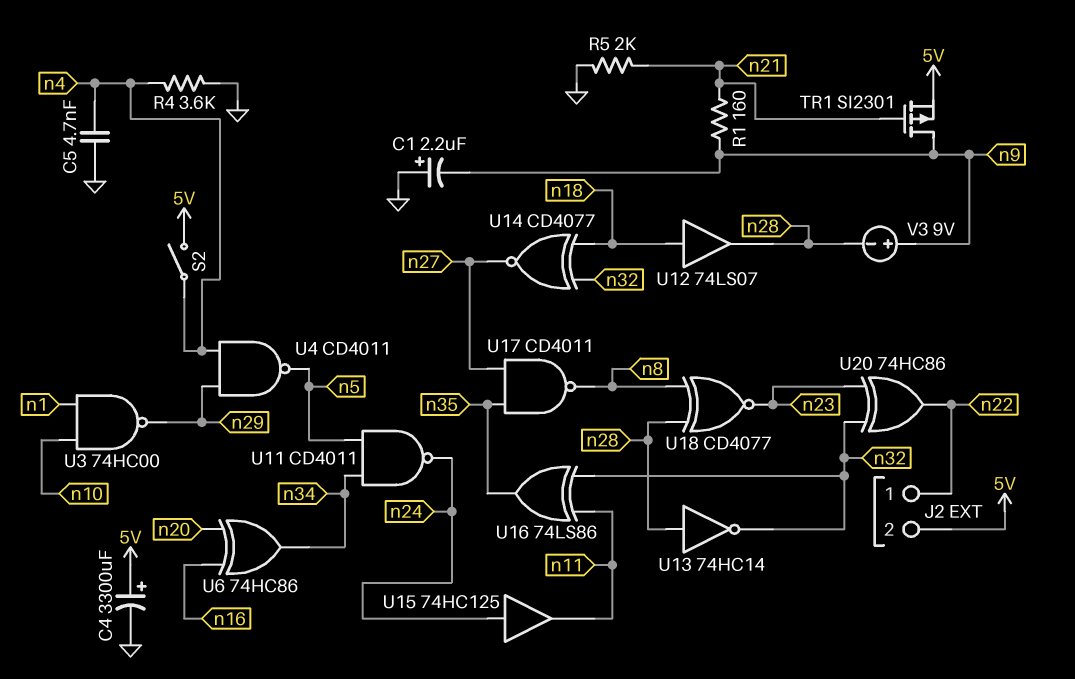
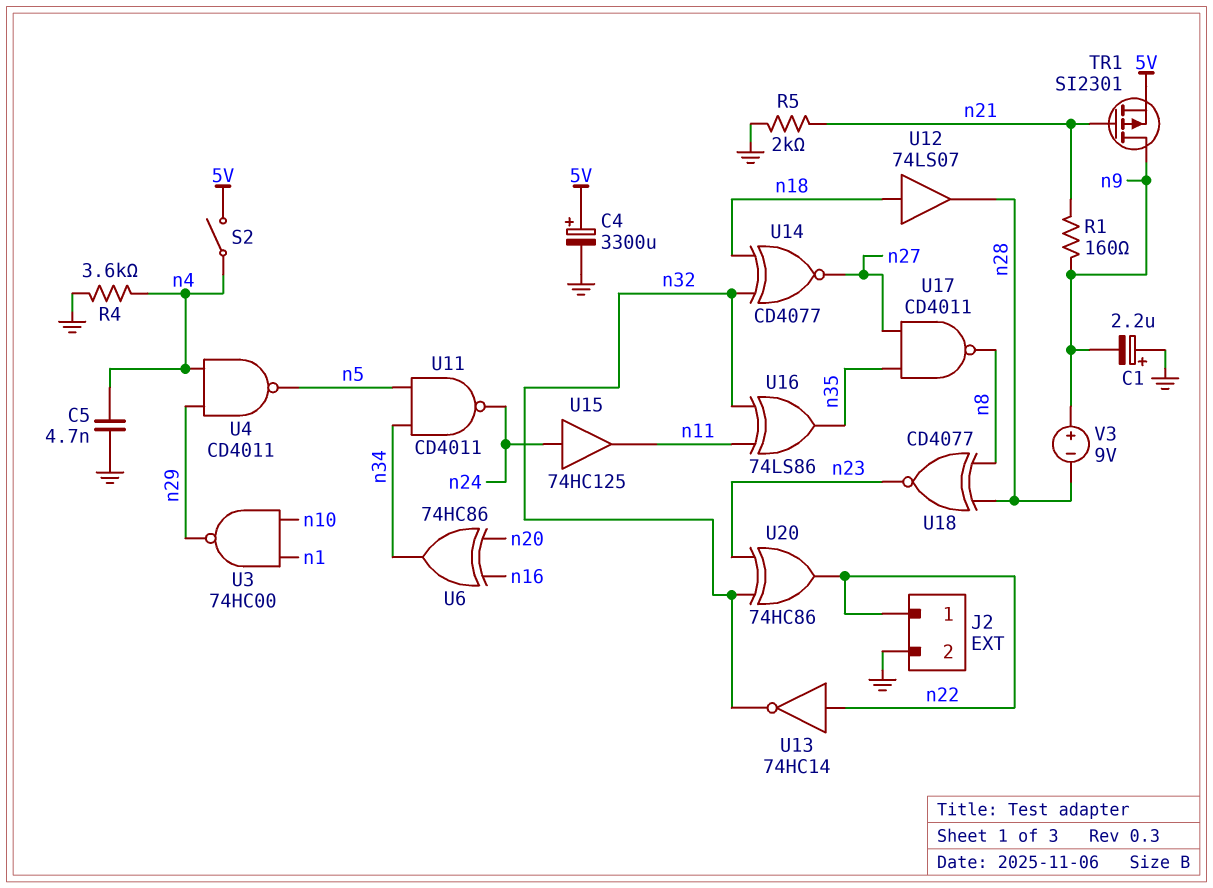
J2 pin 2: 5V -> GND
U13: NOT 74HC14 (in n28, out n32) -> NOT 74HC14 (in n22, out n32)

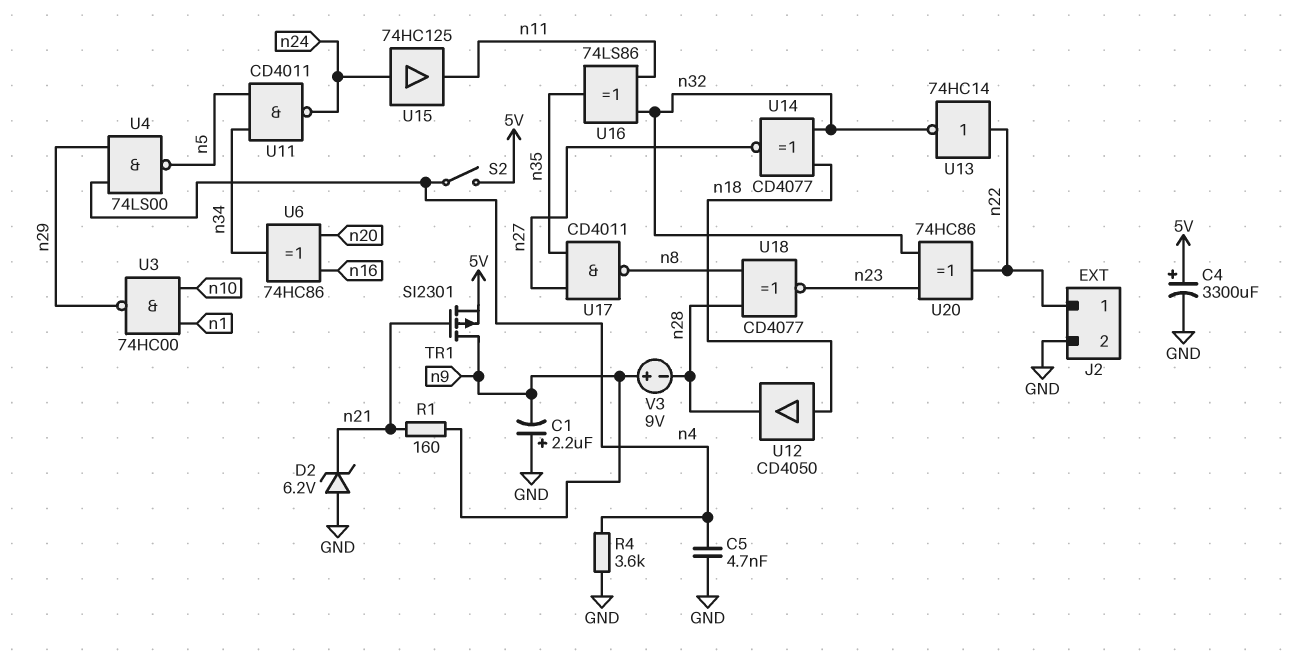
D2: none -> zener 6.2V (A GND, K n21)
R5: 2k (GND, n21) -> none
U4: NAND CD4011 (in n4, in n29, out n5) -> NAND 74LS00 (in n4, in n29, out n5)
U12: buffer 74LS07 (in n18, out n28) -> buffer CD4050 (in n18, out n28)

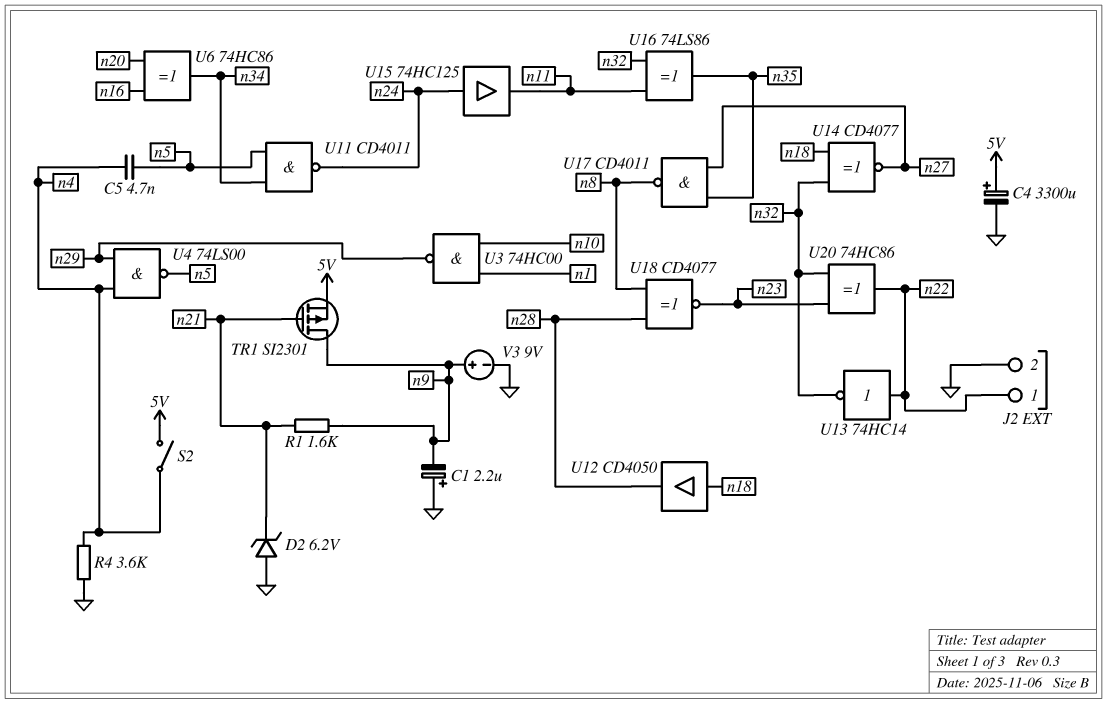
C5: 4.7nF (GND, n4) -> 4.7nF (n4, n5)
R1: 160 (n9, n21) -> 1.6k (n9, n21)
V3: 9V (plus n9, minus n28) -> 9V (plus n9, minus GND)

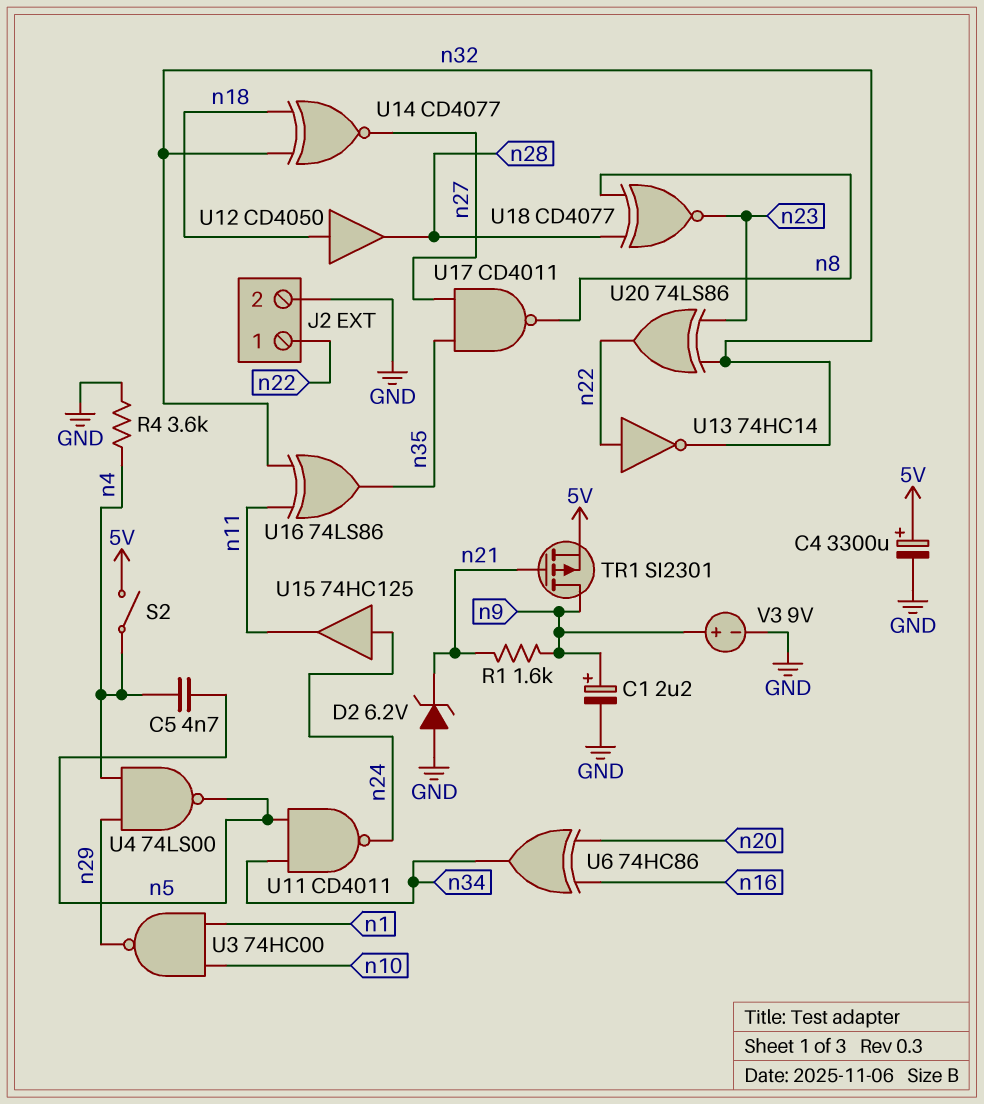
C1: 2.2uF (plus GND, minus n9) -> 2.2uF (plus n9, minus GND)
U20: XOR 74HC86 (in n23, in n32, out n22) -> XOR 74LS86 (in n23, in n32, out n22)

